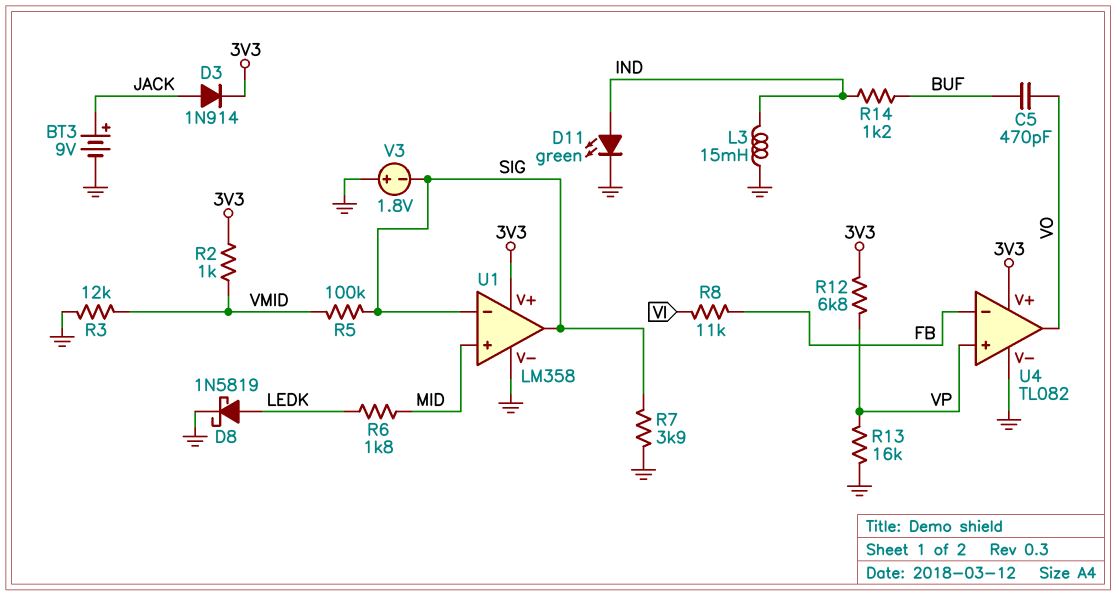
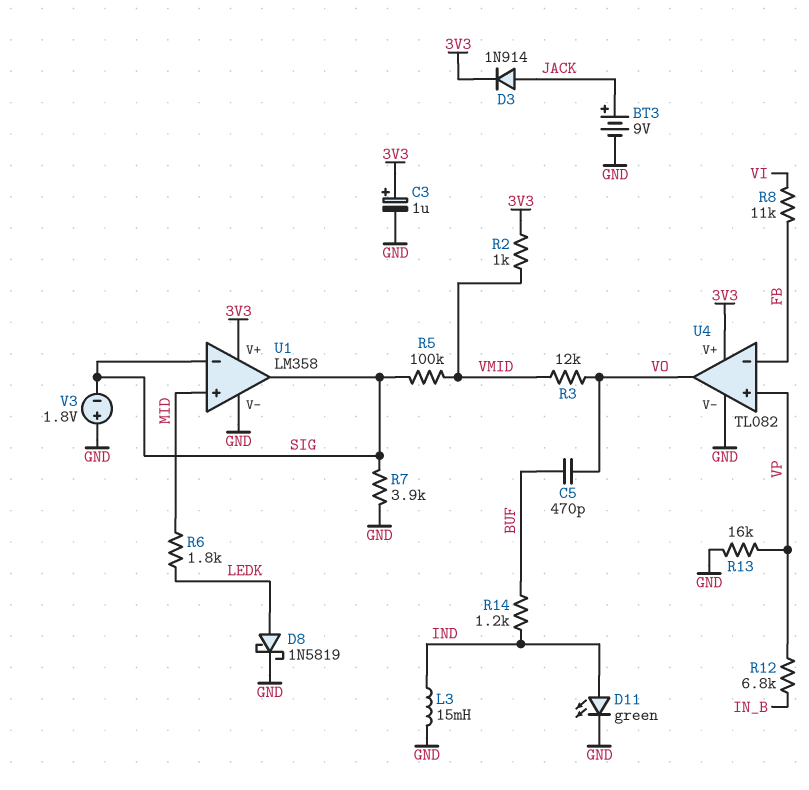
C3: none -> 1uF (plus 3V3, minus GND)
R3: 12k (GND, VMID) -> 12k (VMID, VO)
R12: 6.8k (3V3, VP) -> 6.8k (IN_B, VP)

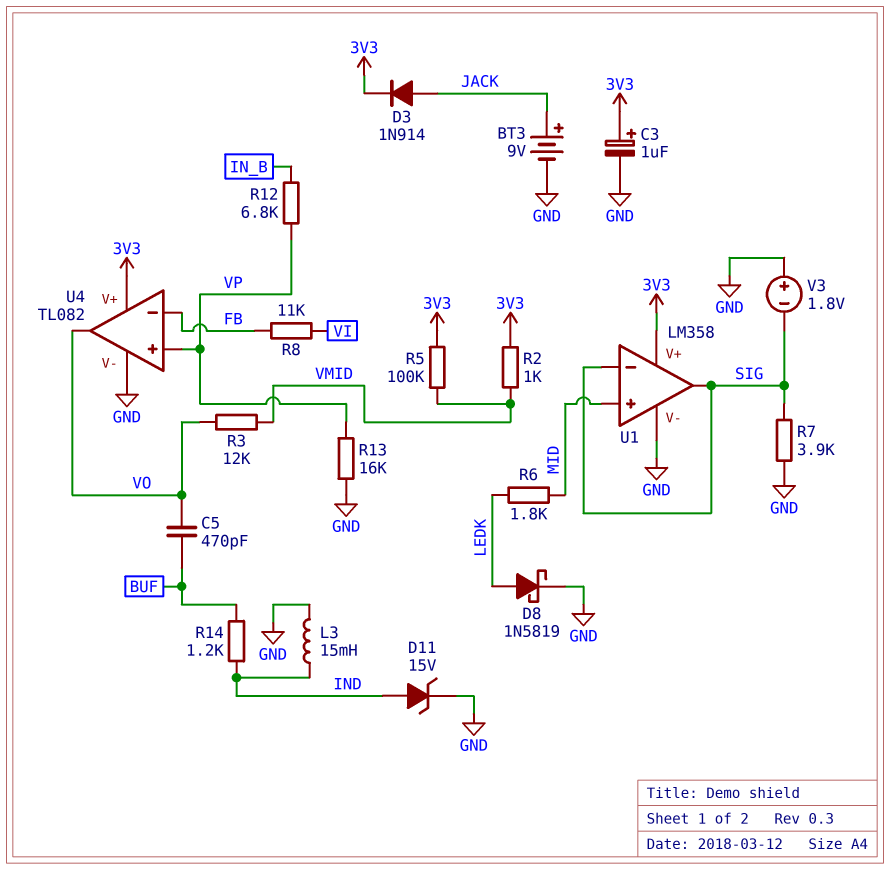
D11: LED green (A IND, K GND) -> zener 15V (A IND, K GND)
R5: 100k (SIG, VMID) -> 100k (3V3, VMID)

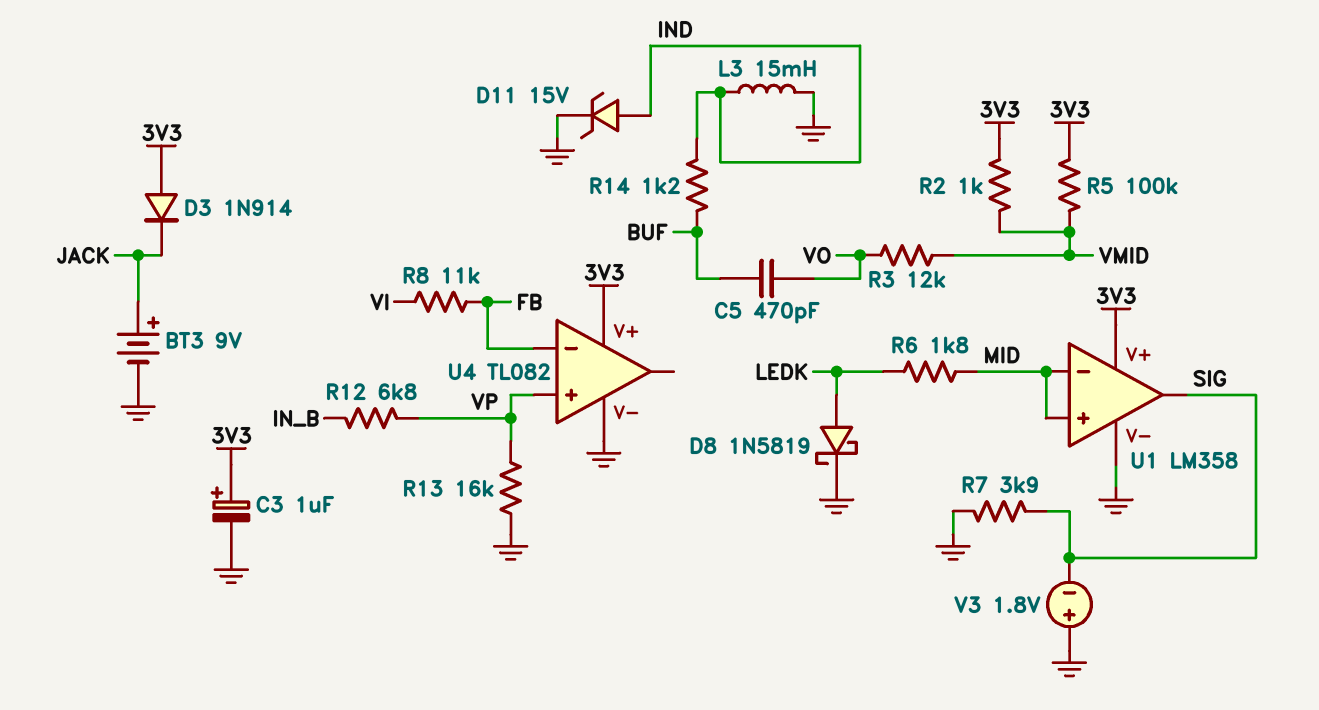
D3: diode 1N914 (A JACK, K 3V3) -> diode 1N914 (A 3V3, K JACK)
U1 pin in-: SIG -> MID
U4 pin out: VO -> none

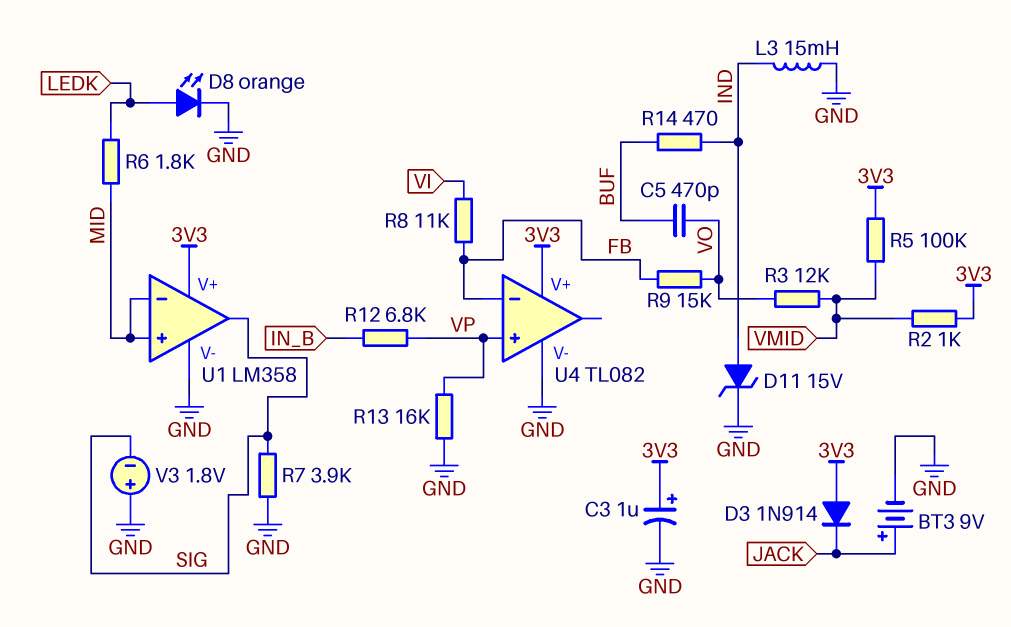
D8: schottky 1N5819 (A LEDK, K GND) -> LED orange (A LEDK, K GND)
R9: none -> 15k (FB, VO)
R14: 1.2k (BUF, IND) -> 470 (BUF, IND)

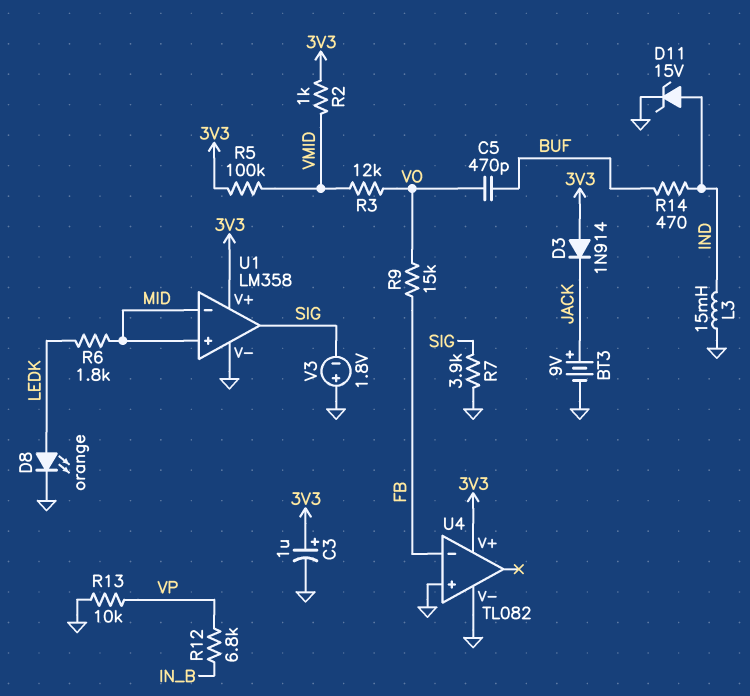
R8: 11k (FB, VI) -> none
R13: 16k (GND, VP) -> 10k (GND, VP)
U4 pin in+: VP -> GND

